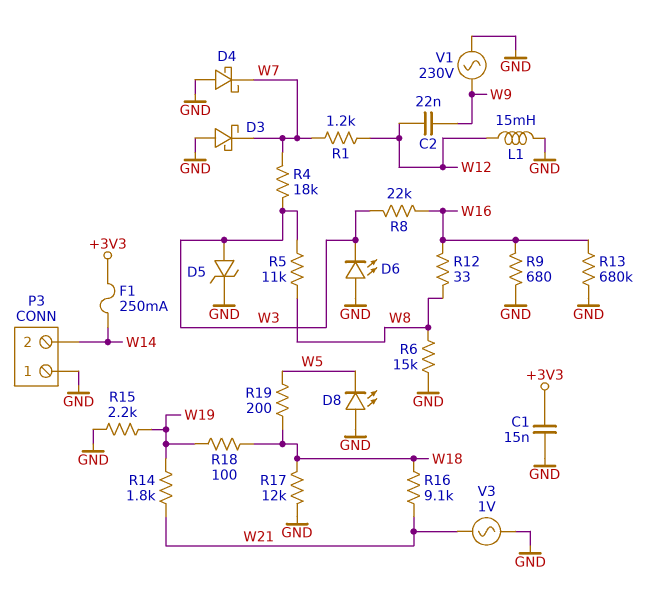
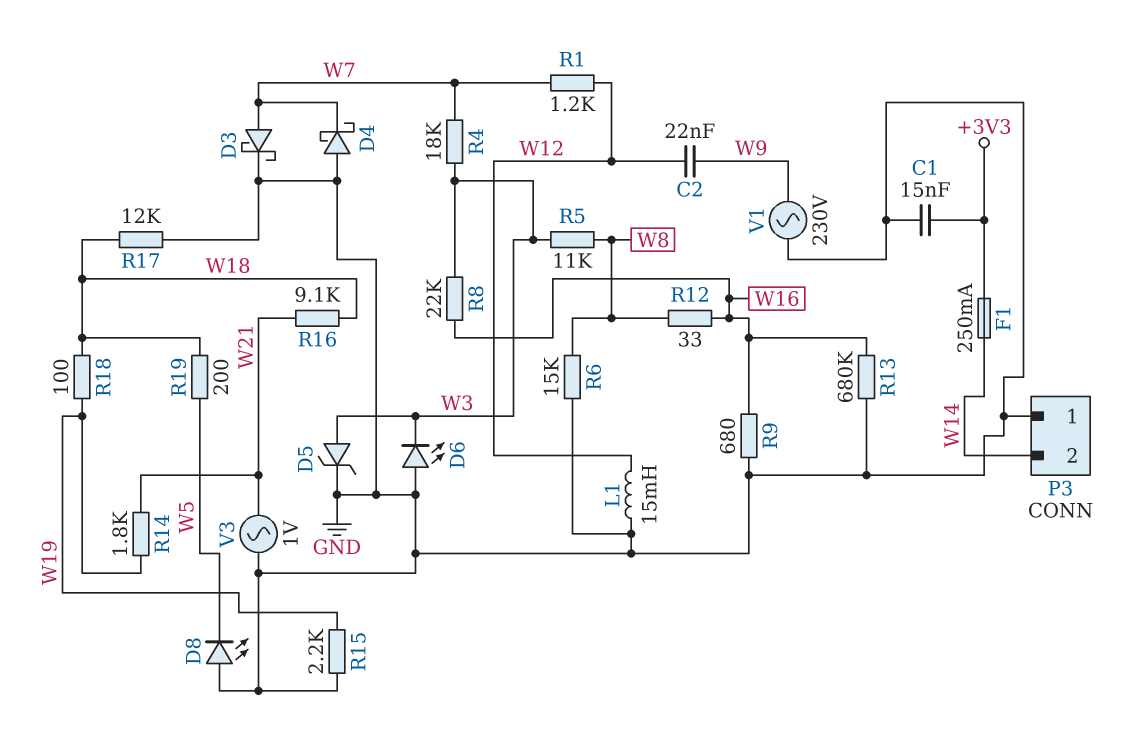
D3: schottky (A GND, K W7) -> schottky (A W7, K GND)

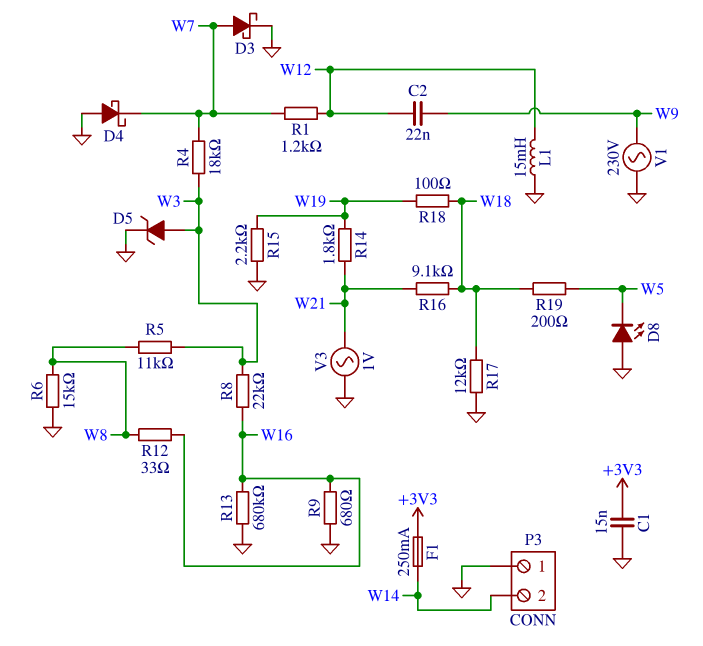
D6: LED (A GND, K W3) -> none

